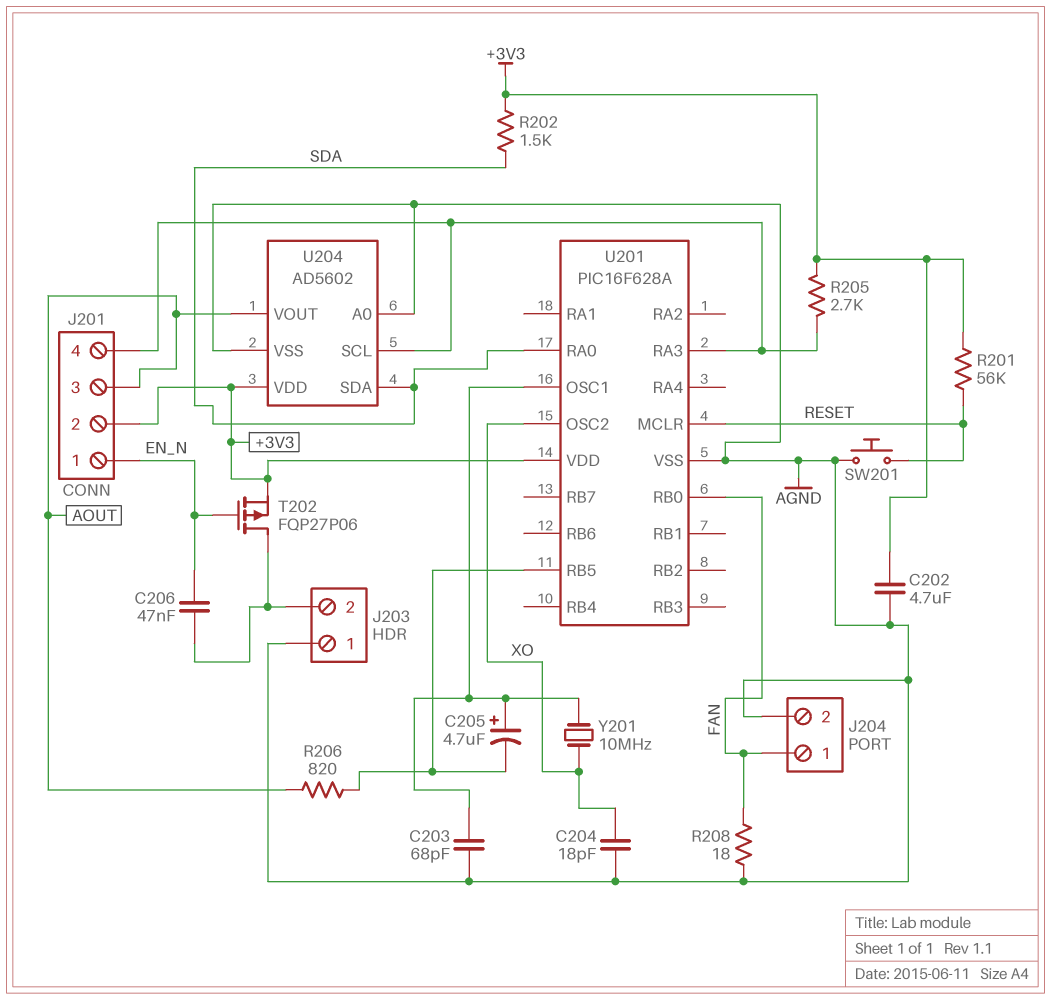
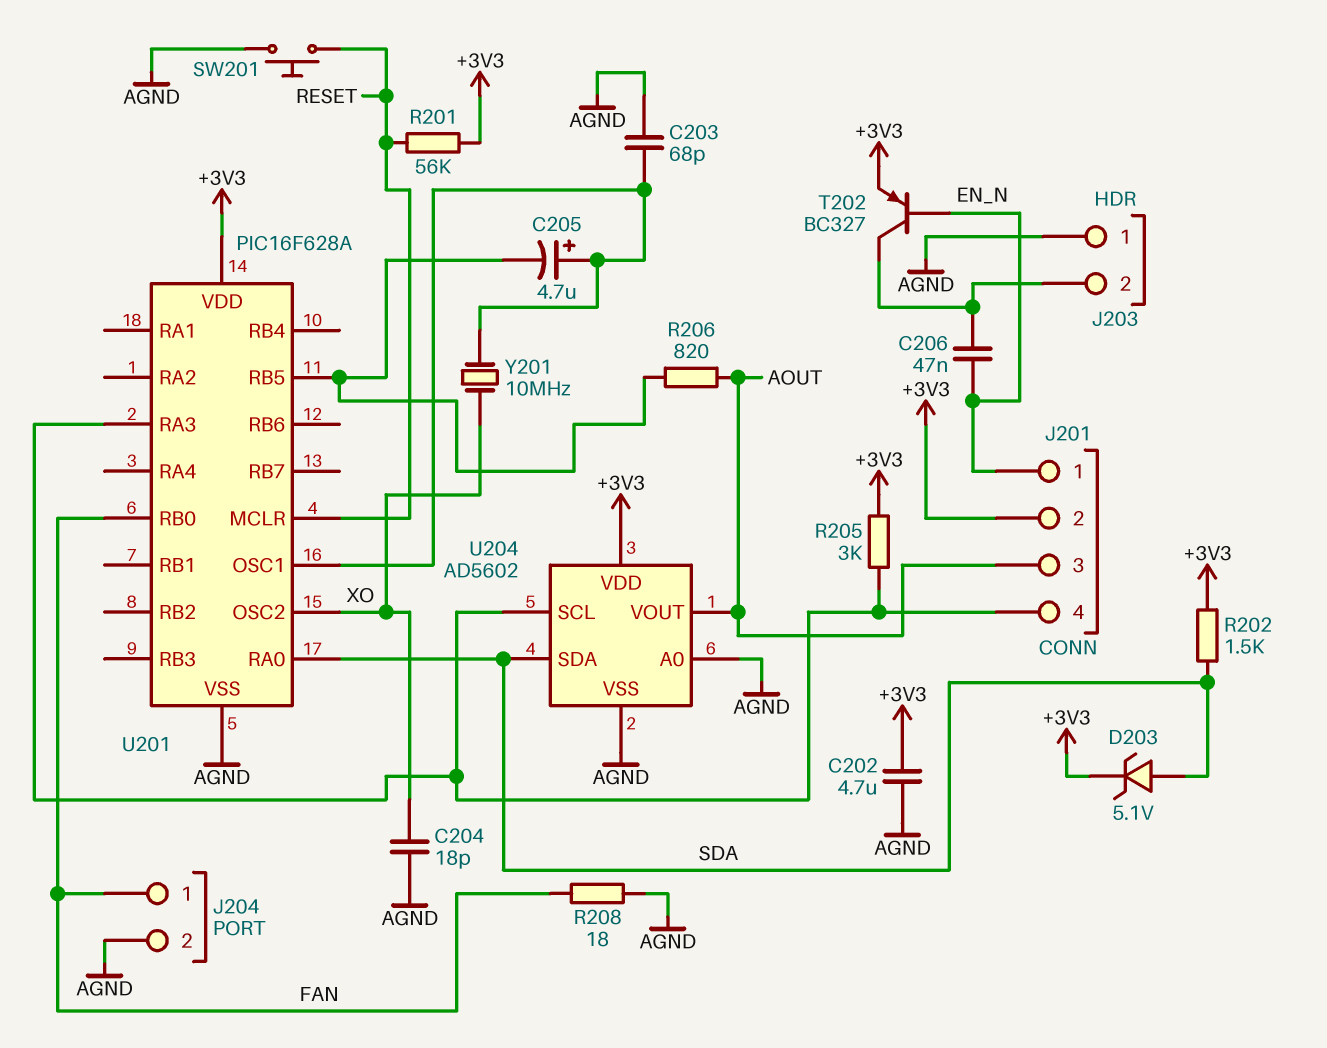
D203: none -> zener 5.1V (A SDA, K +3V3)
R205: 2.7k (+3V3, J201/4) -> 3k (+3V3, J201/4)
T202: PMOS FQP27P06 (G EN_N, D J203/2, S +3V3) -> PNP BC327 (B EN_N, C J203/2, E +3V3)

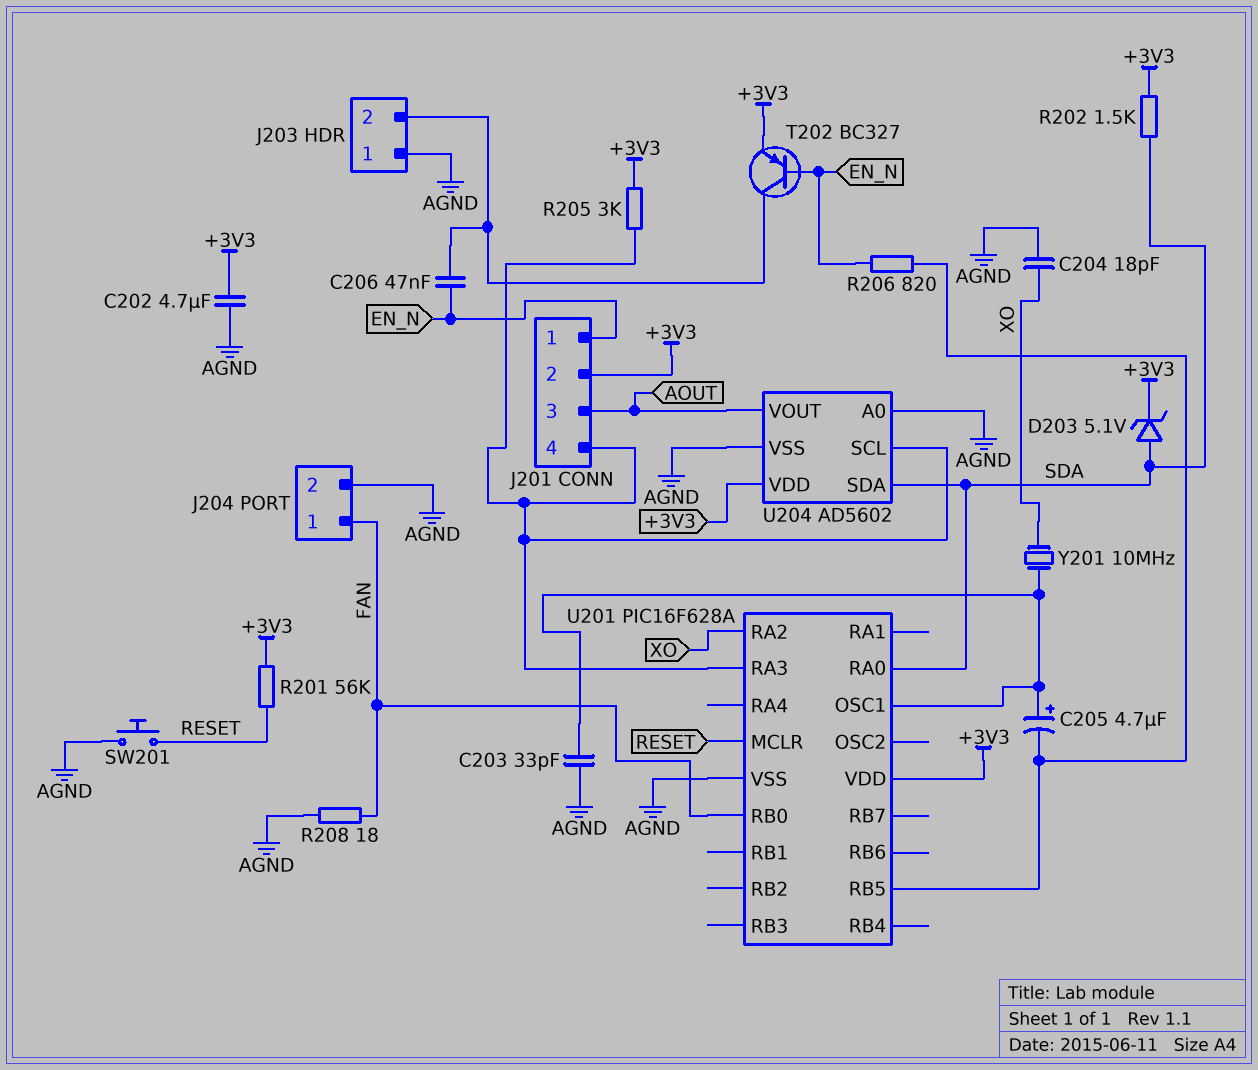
C203: 68pF (AGND, U201/OSC1) -> 33pF (AGND, U201/OSC1)
R206: 820 (AOUT, U201/RB5) -> 820 (EN_N, U201/RB5)
U201 pin OSC2: XO -> none
U201 pin RA2: none -> XO

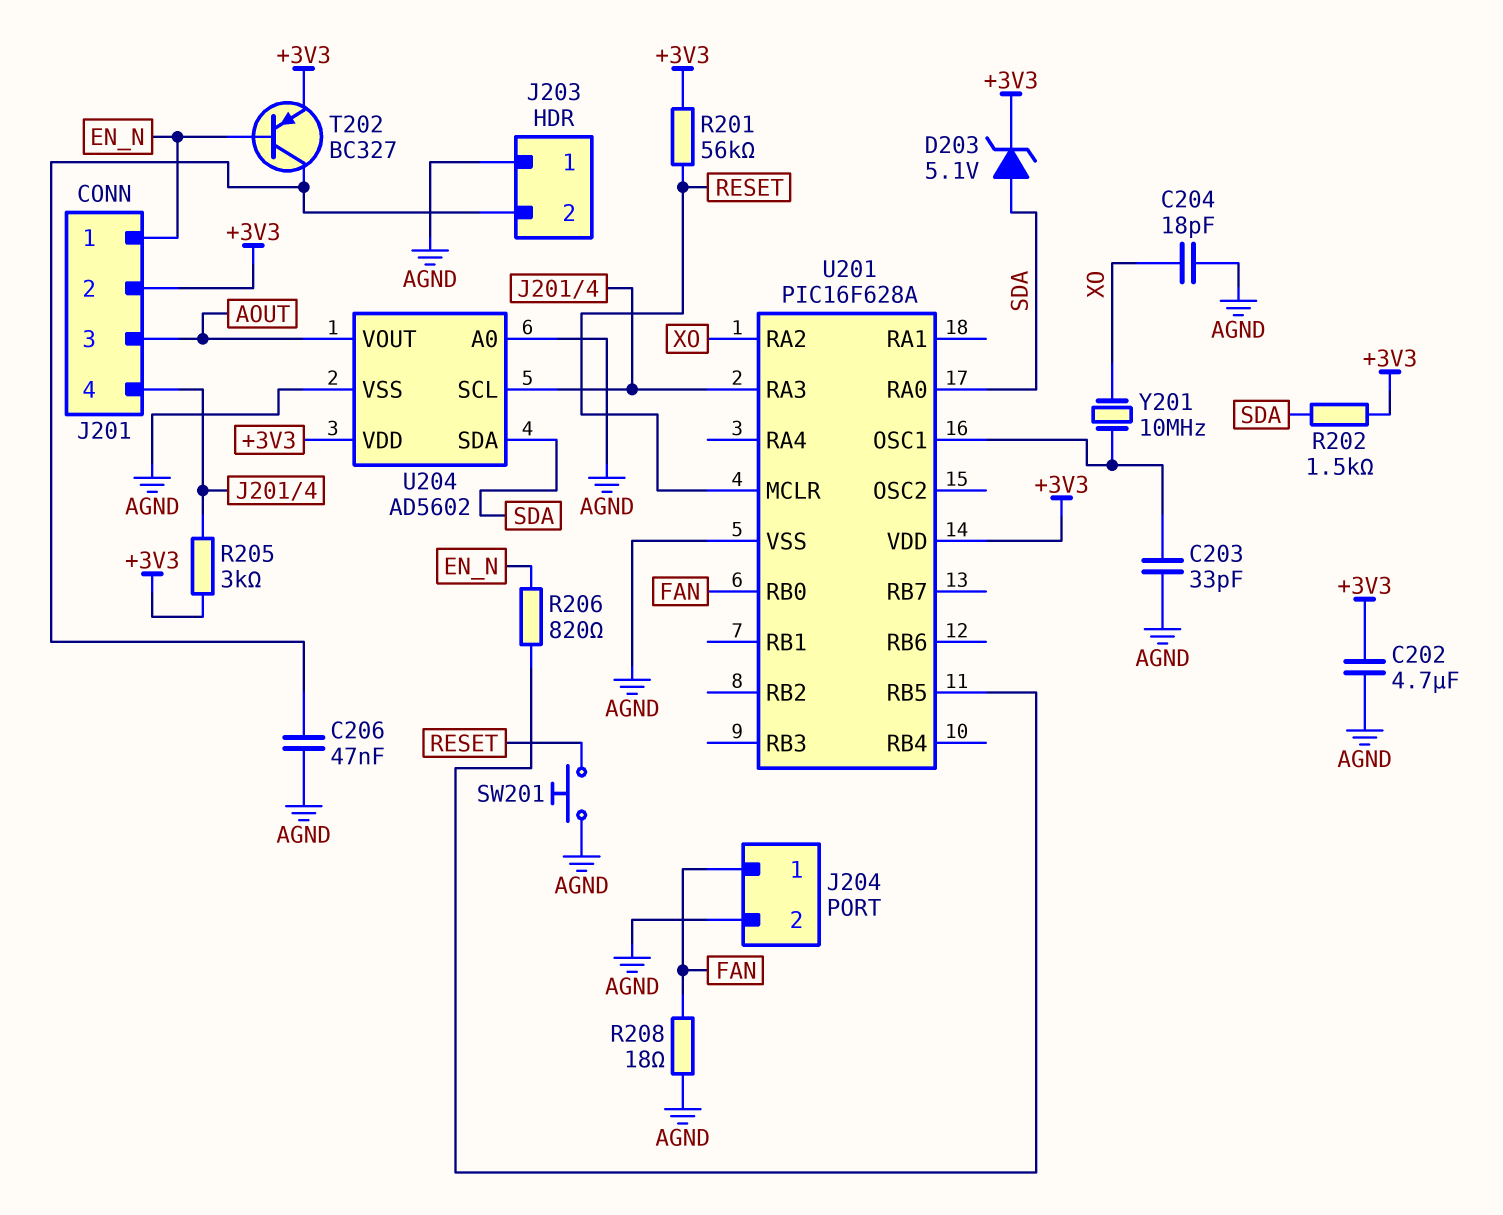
C205: 4.7uF (plus U201/OSC1, minus U201/RB5) -> none
C206: 47nF (EN_N, J203/2) -> 47nF (AGND, J203/2)

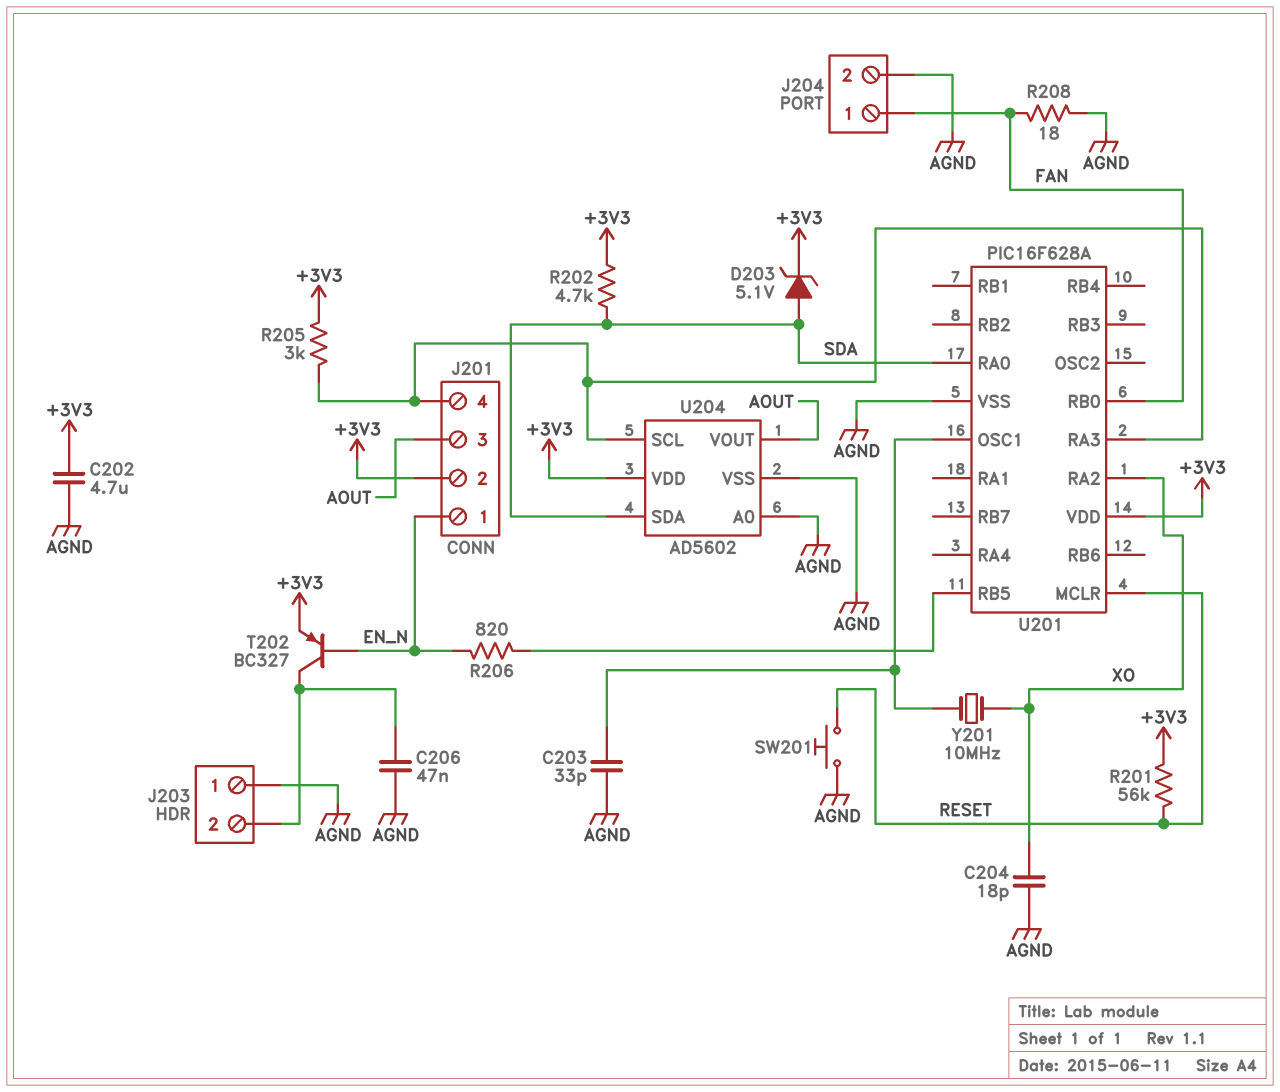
R202: 1.5k (+3V3, SDA) -> 4.7k (+3V3, SDA)

